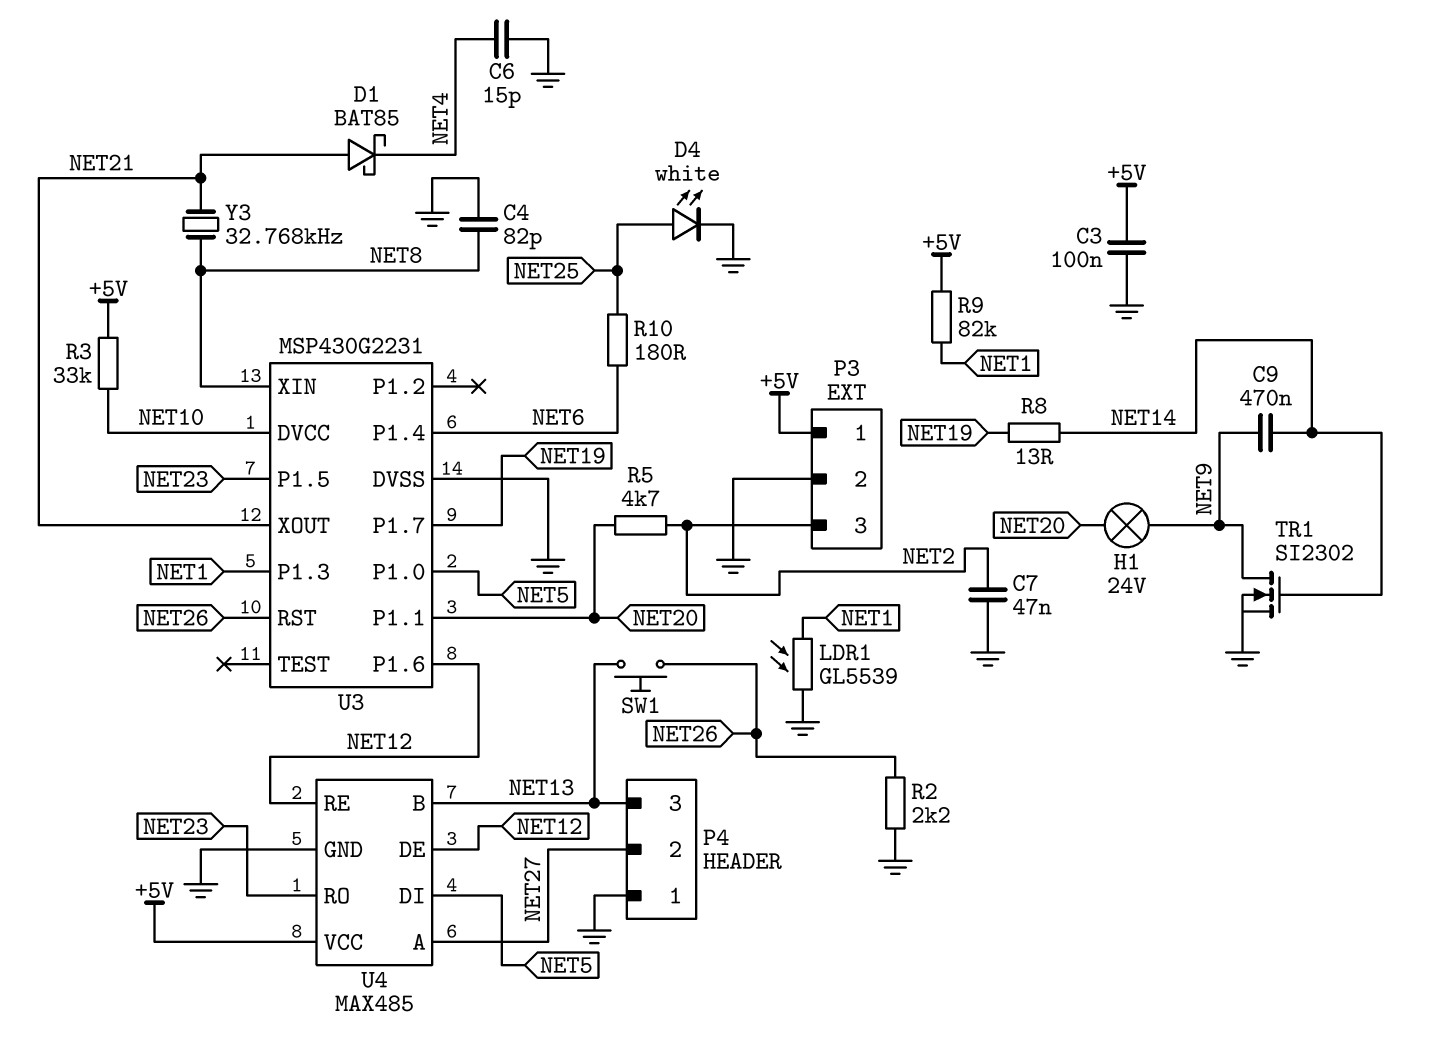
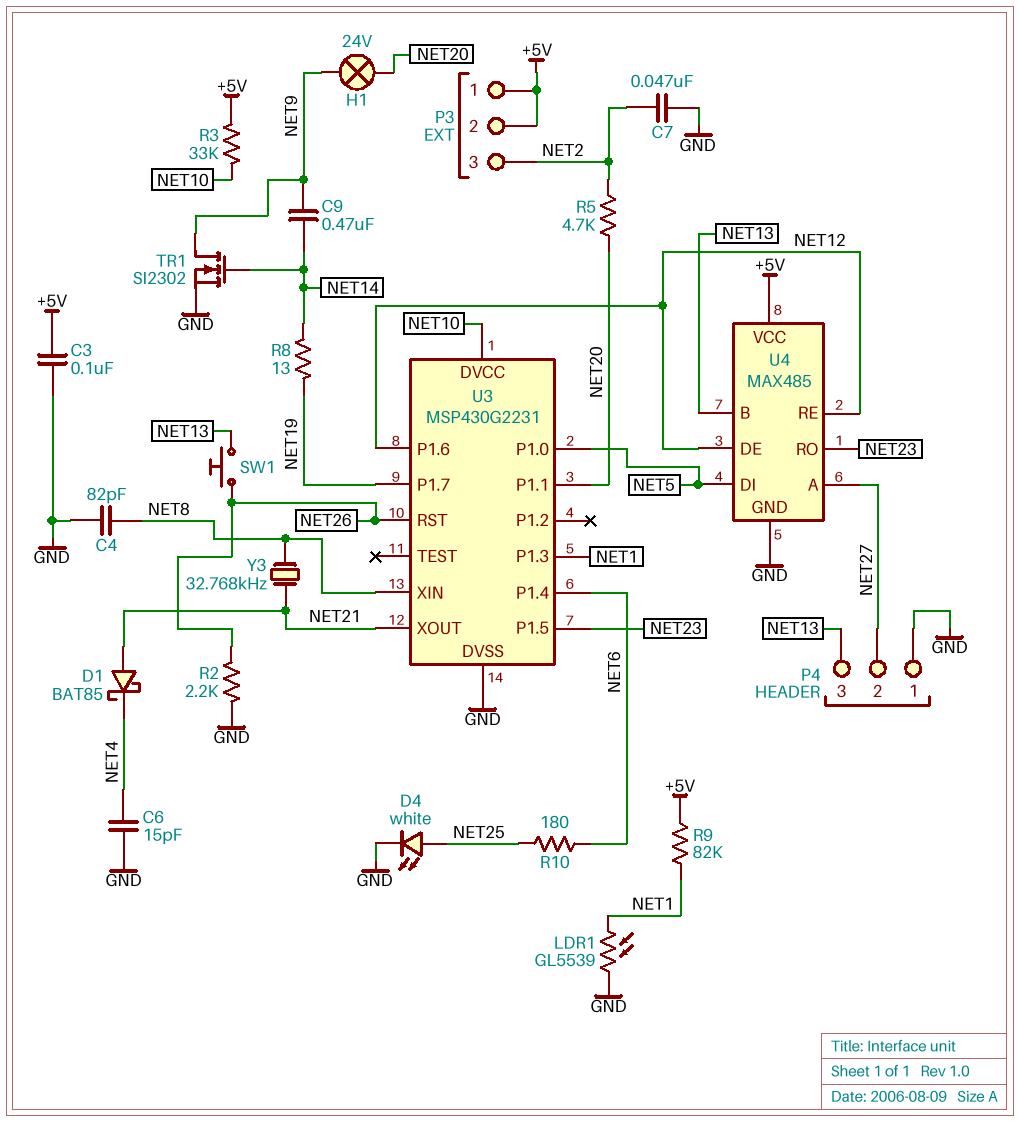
P3 pin 2: GND -> +5V

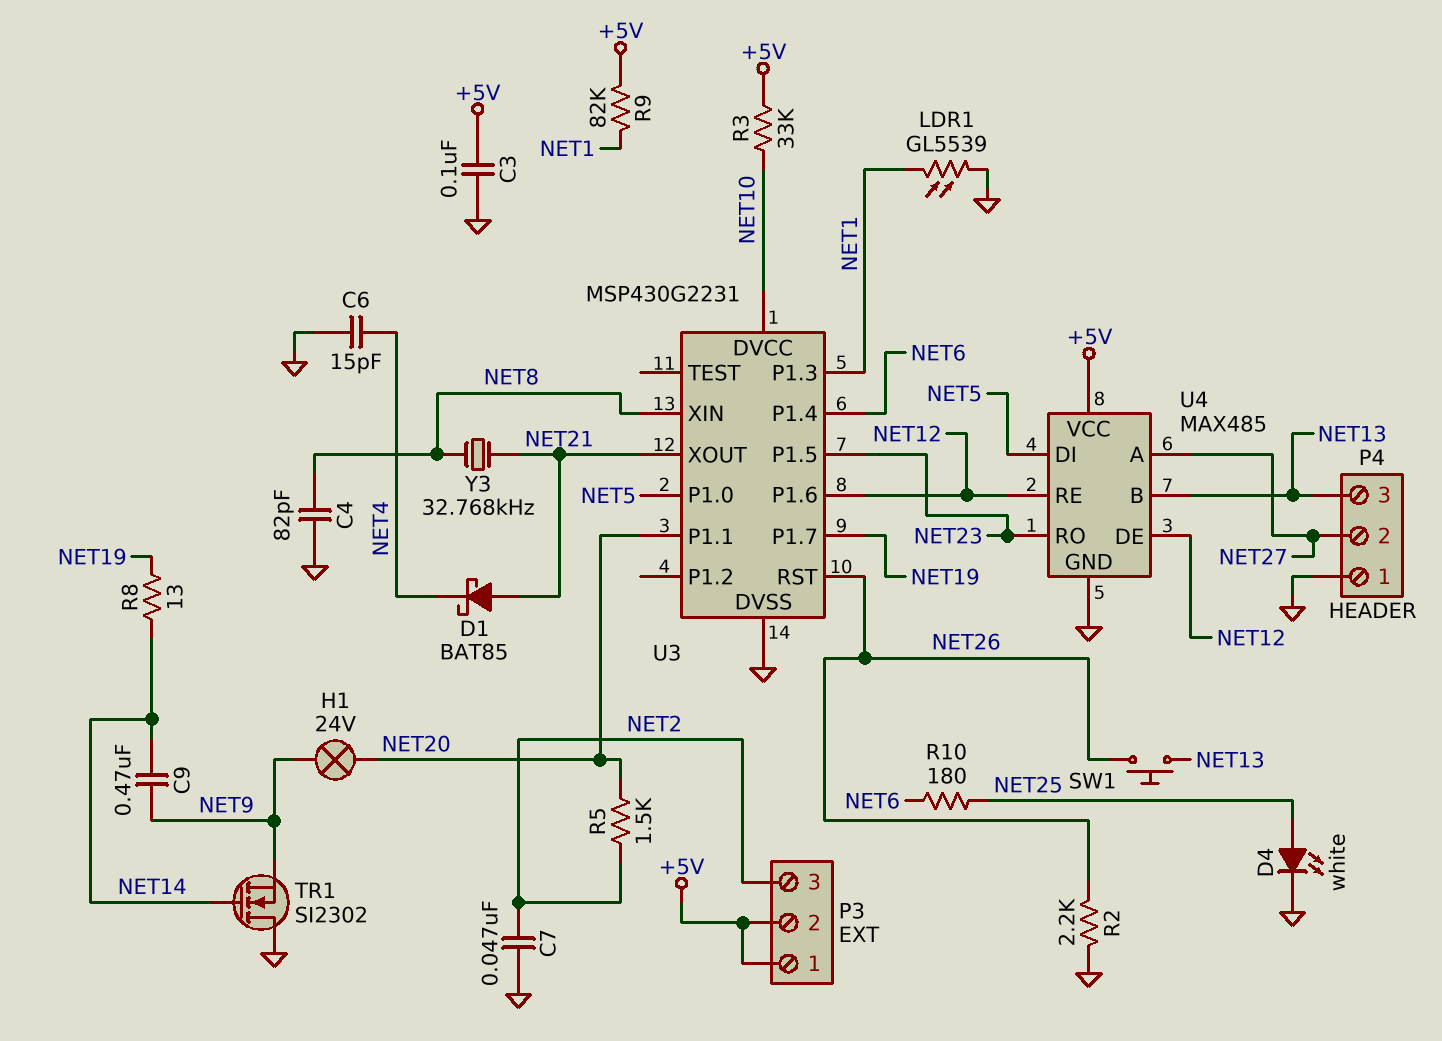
R5: 4.7k (NET2, NET20) -> 1.5k (NET2, NET20)
TR1: NMOS SI2302 (G NET14, D NET9, S GND) -> NMOS SI2302 (G NET14, D GND, S NET9)

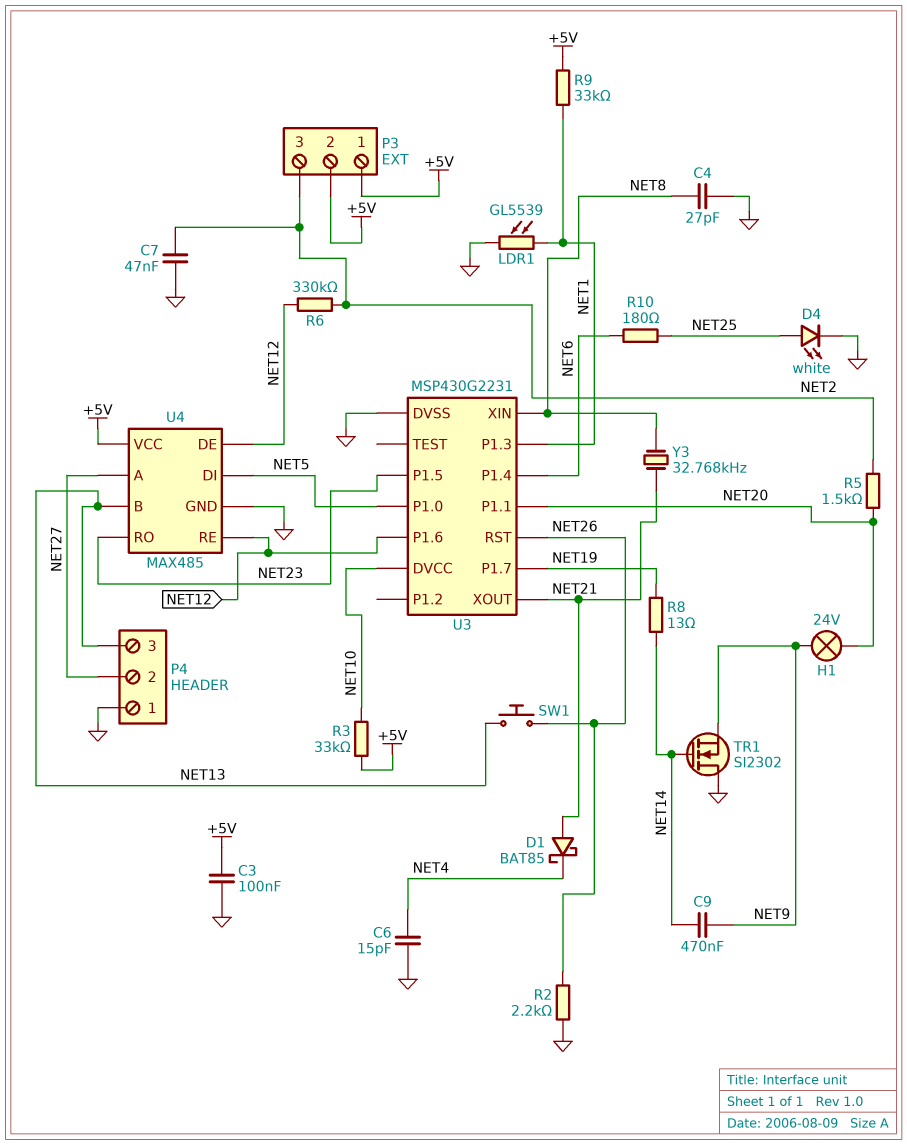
C4: 82pF (GND, NET8) -> 27pF (GND, NET8)
R6: none -> 330k (NET2, NET12)
R9: 82k (+5V, NET1) -> 33k (+5V, NET1)

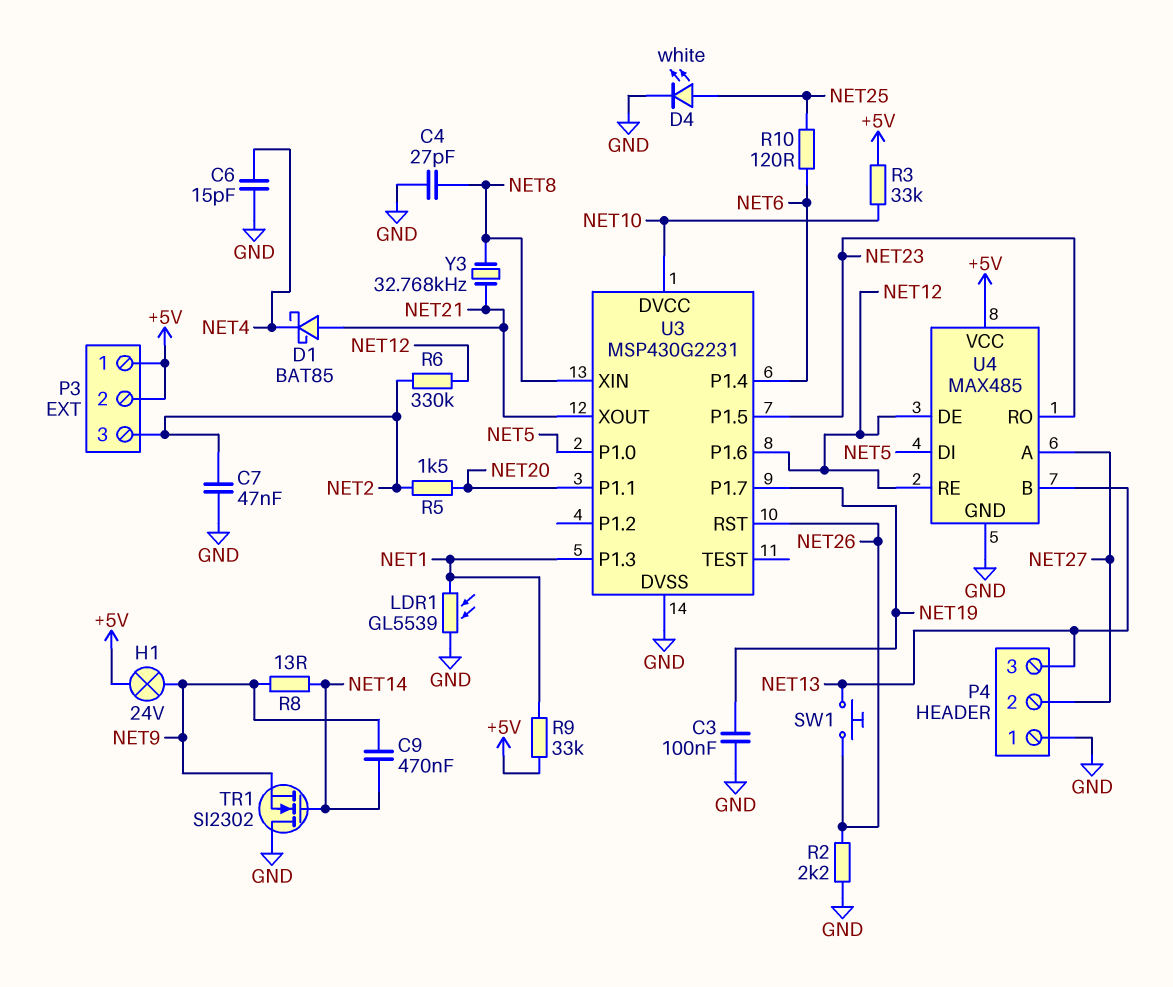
C3: 100nF (+5V, GND) -> 100nF (GND, NET19)
H1: lamp 24V (NET9, NET20) -> lamp 24V (+5V, NET9)
R8: 13 (NET14, NET19) -> 13 (NET9, NET14)
R10: 180 (NET6, NET25) -> 120 (NET6, NET25)

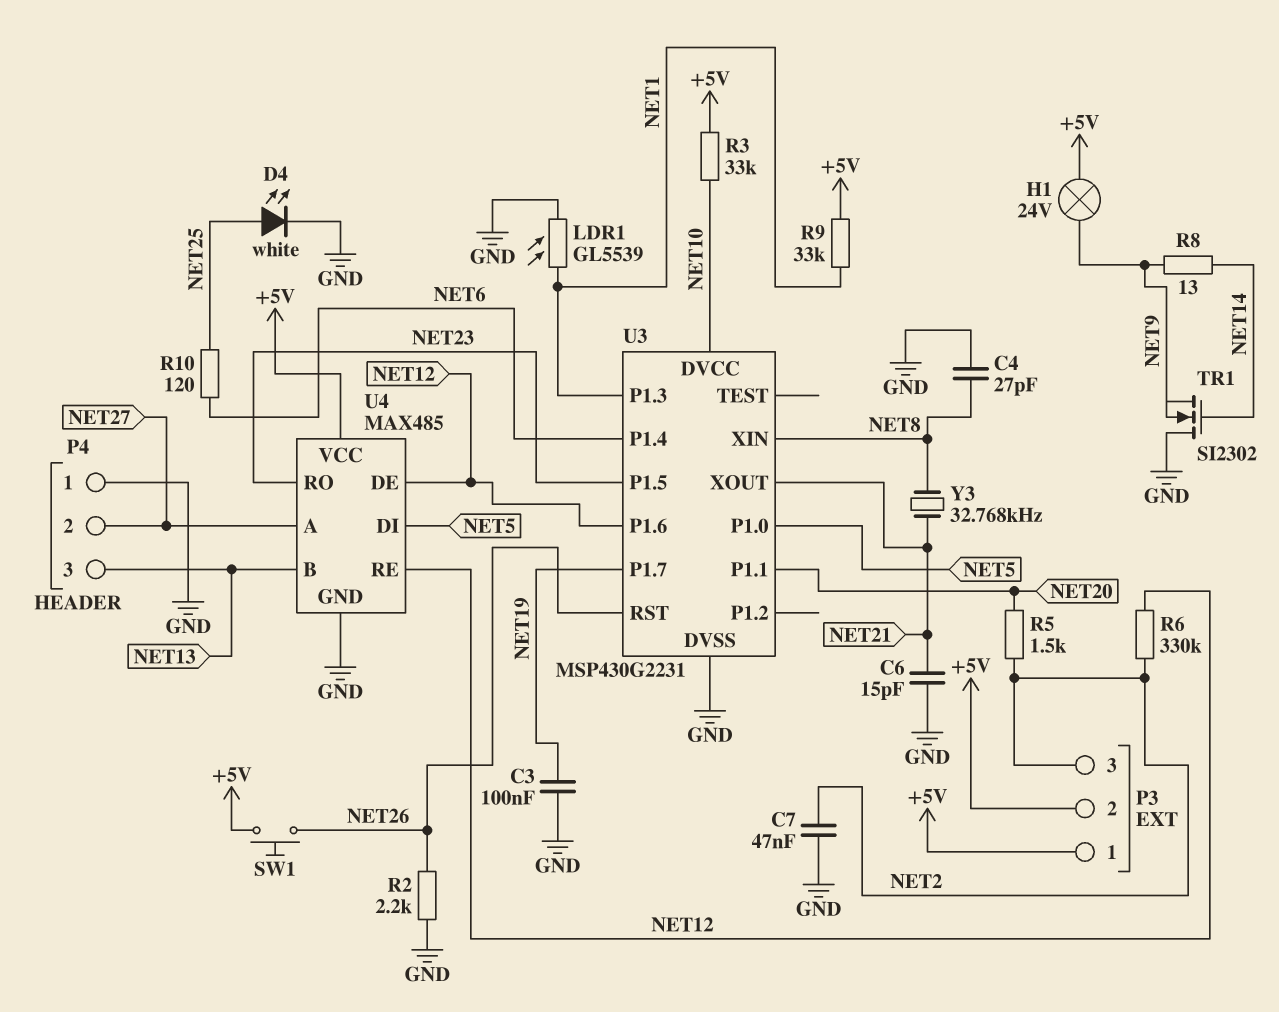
C6: 15pF (GND, NET4) -> 15pF (GND, NET21)
C9: 470nF (NET9, NET14) -> none
D1: schottky BAT85 (A NET21, K NET4) -> none
SW1: button (NET13, NET26) -> button (+5V, NET26)

